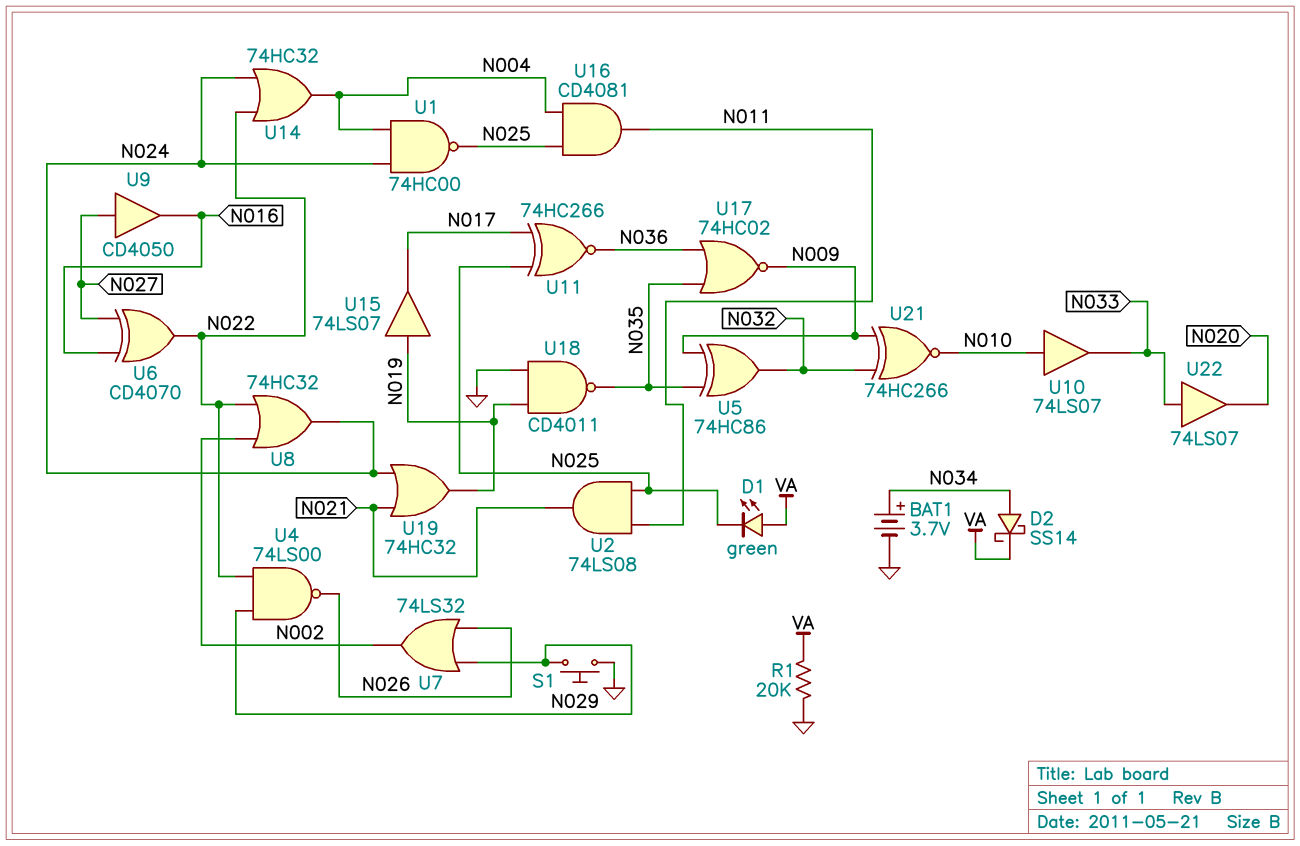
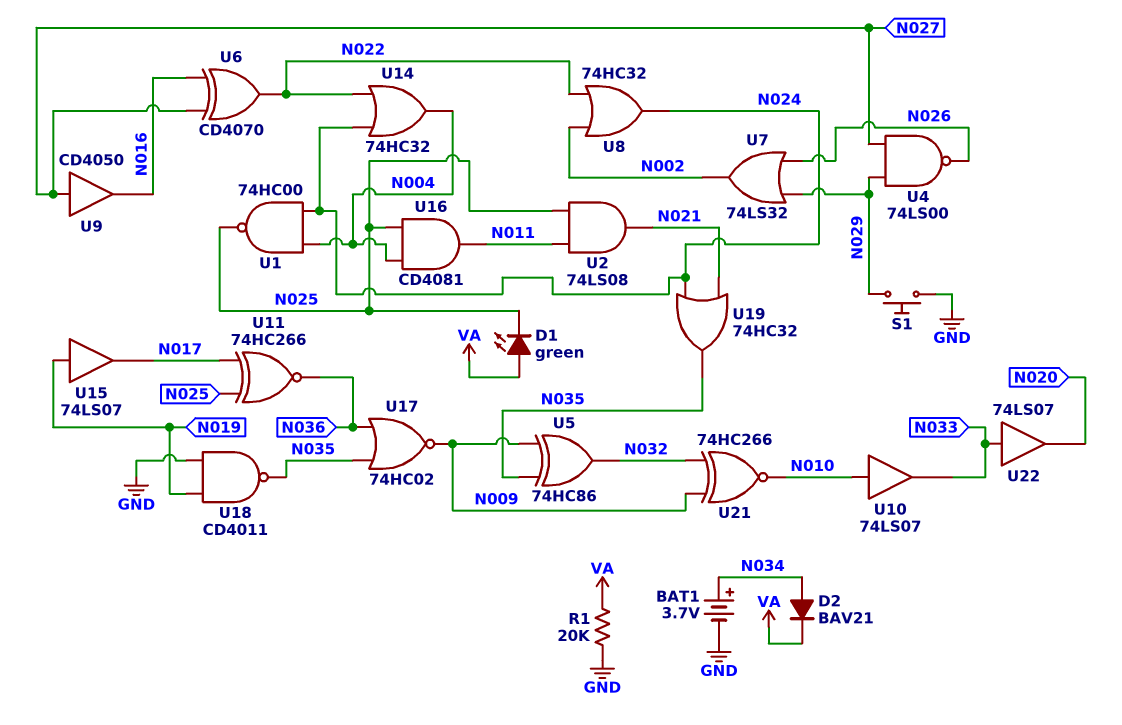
D2: schottky SS14 (A N034, K VA) -> diode BAV21 (A N034, K VA)
U4: NAND 74LS00 (in N022, in N029, out N026) -> NAND 74LS00 (in N027, in N029, out N026)
U19: OR 74HC32 (in N021, in N024, out N019) -> OR 74HC32 (in N021, in N024, out N035)

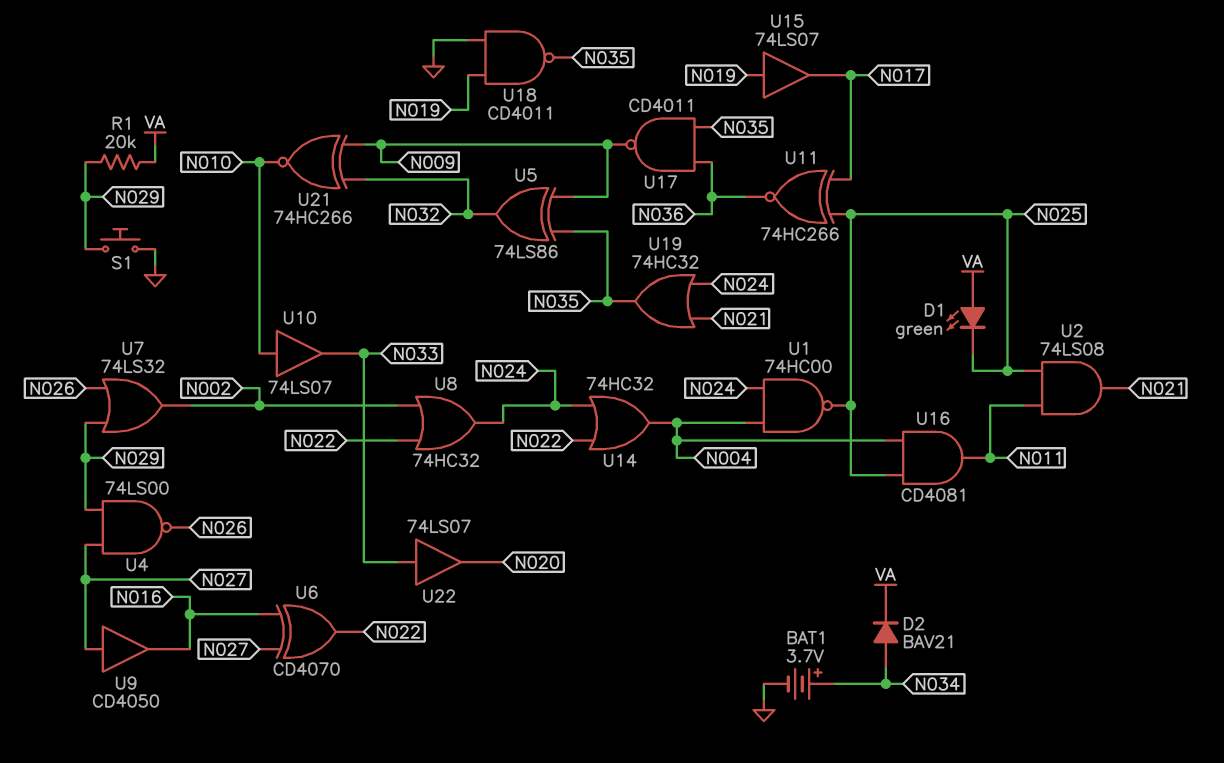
R1: 20k (GND, VA) -> 20k (N029, VA)
U5: XOR 74HC86 (in N009, in N035, out N032) -> XOR 74LS86 (in N009, in N035, out N032)
U17: NOR 74HC02 (in N035, in N036, out N009) -> NAND CD4011 (in N035, in N036, out N009)

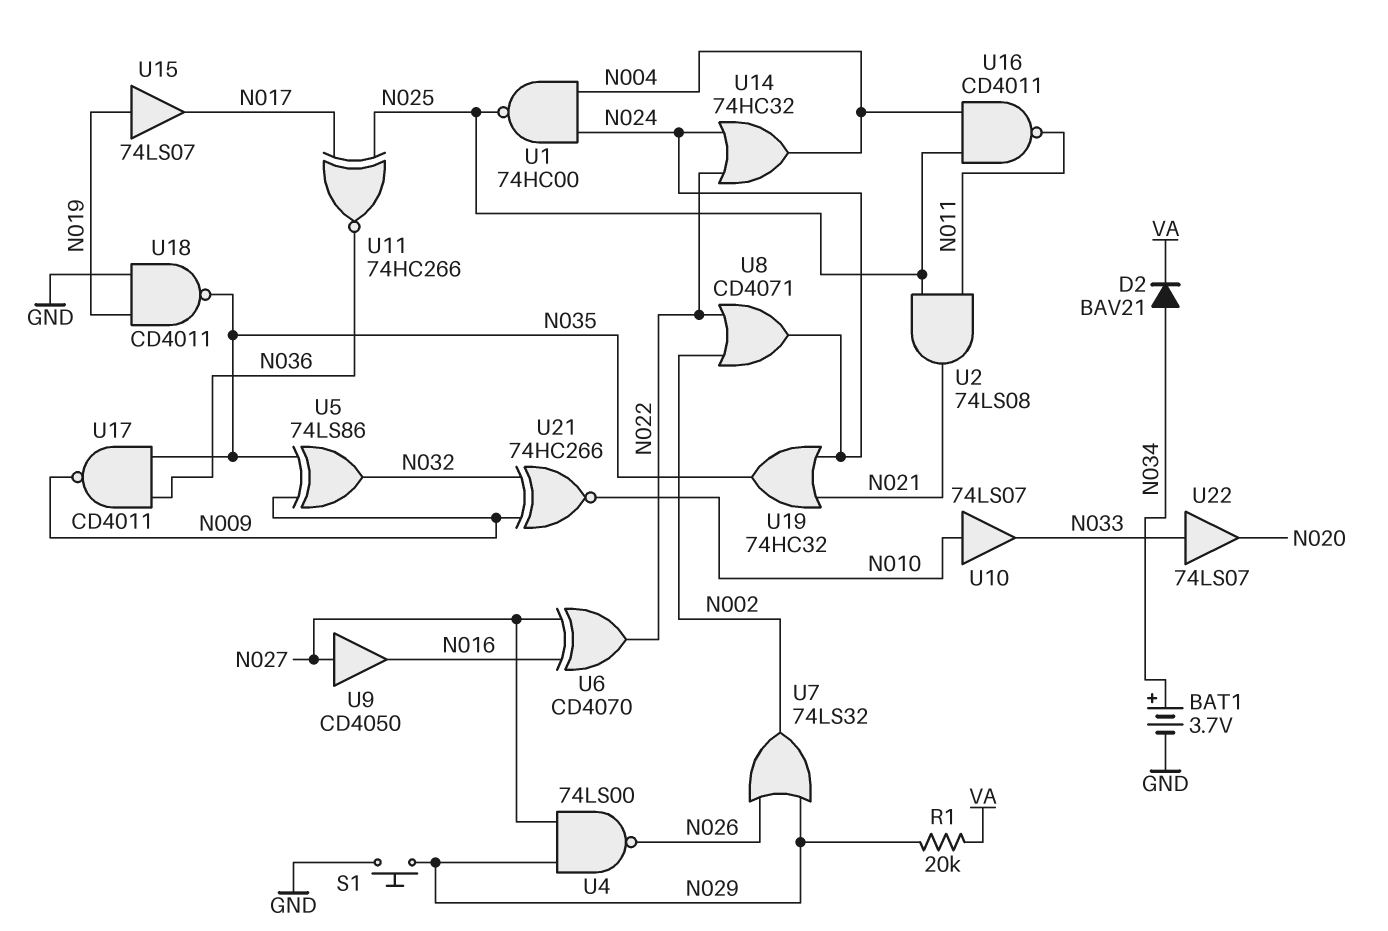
D1: LED green (A VA, K N025) -> none
U8: OR 74HC32 (in N002, in N022, out N024) -> OR CD4071 (in N002, in N022, out N024)
U16: AND CD4081 (in N004, in N025, out N011) -> NAND CD4011 (in N004, in N025, out N011)

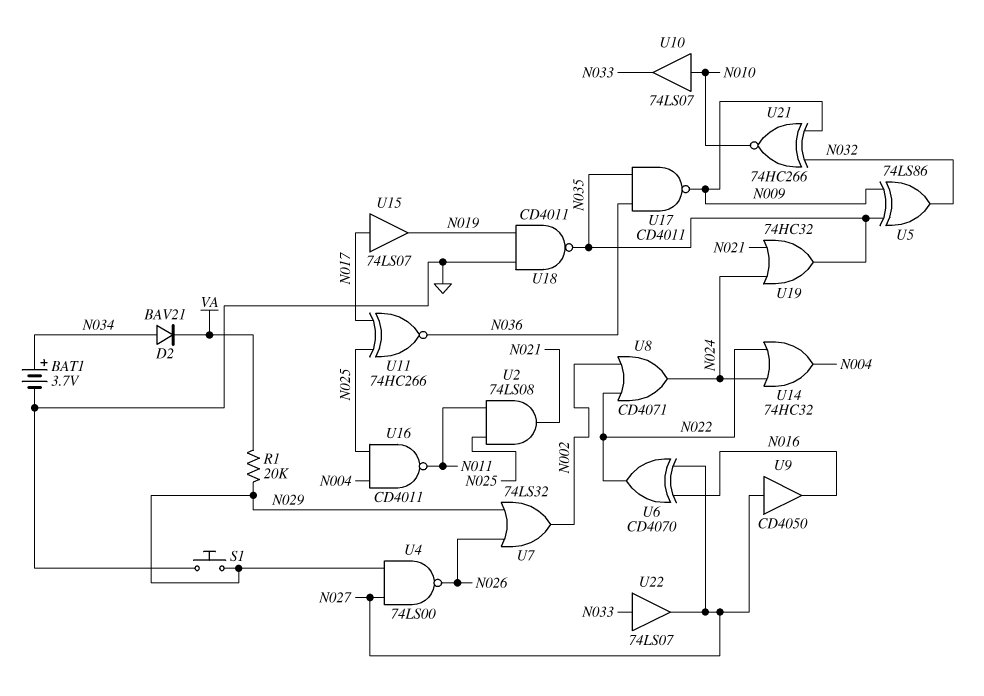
U1: NAND 74HC00 (in N004, in N024, out N025) -> none
U15: buffer 74LS07 (in N019, out N017) -> buffer 74LS07 (in N017, out N019)
U22: buffer 74LS07 (in N033, out N020) -> buffer 74LS07 (in N033, out N027)

